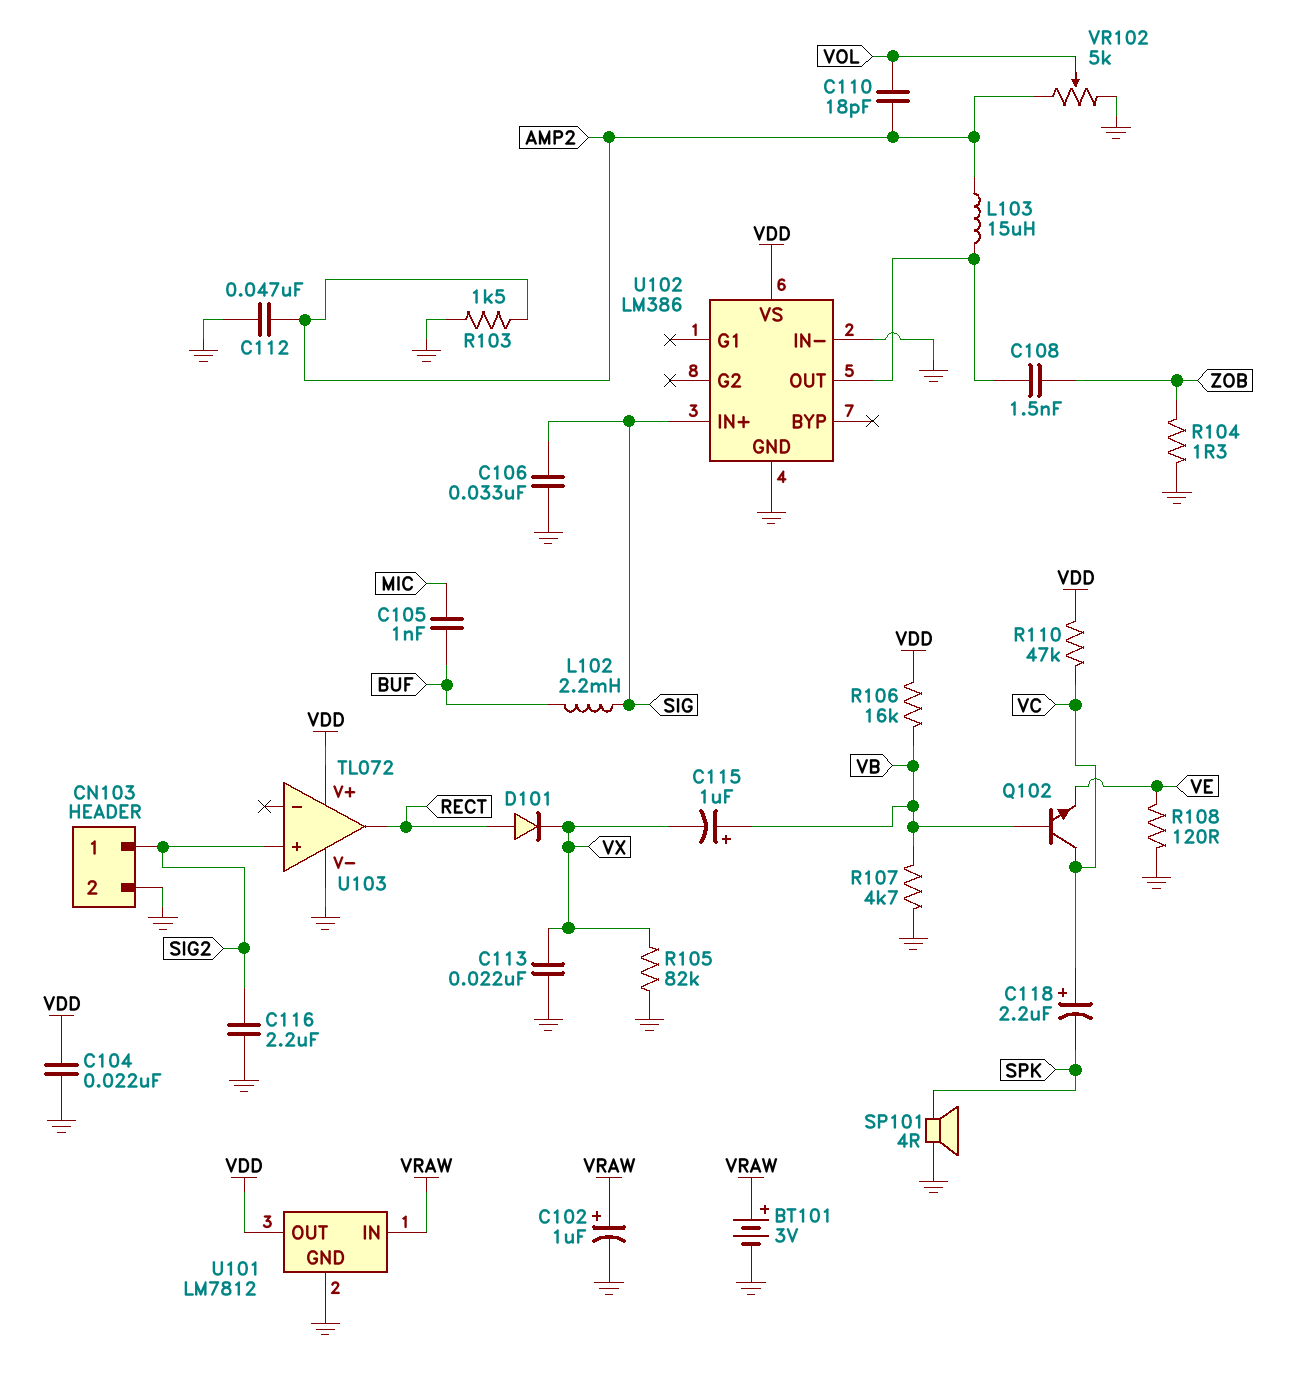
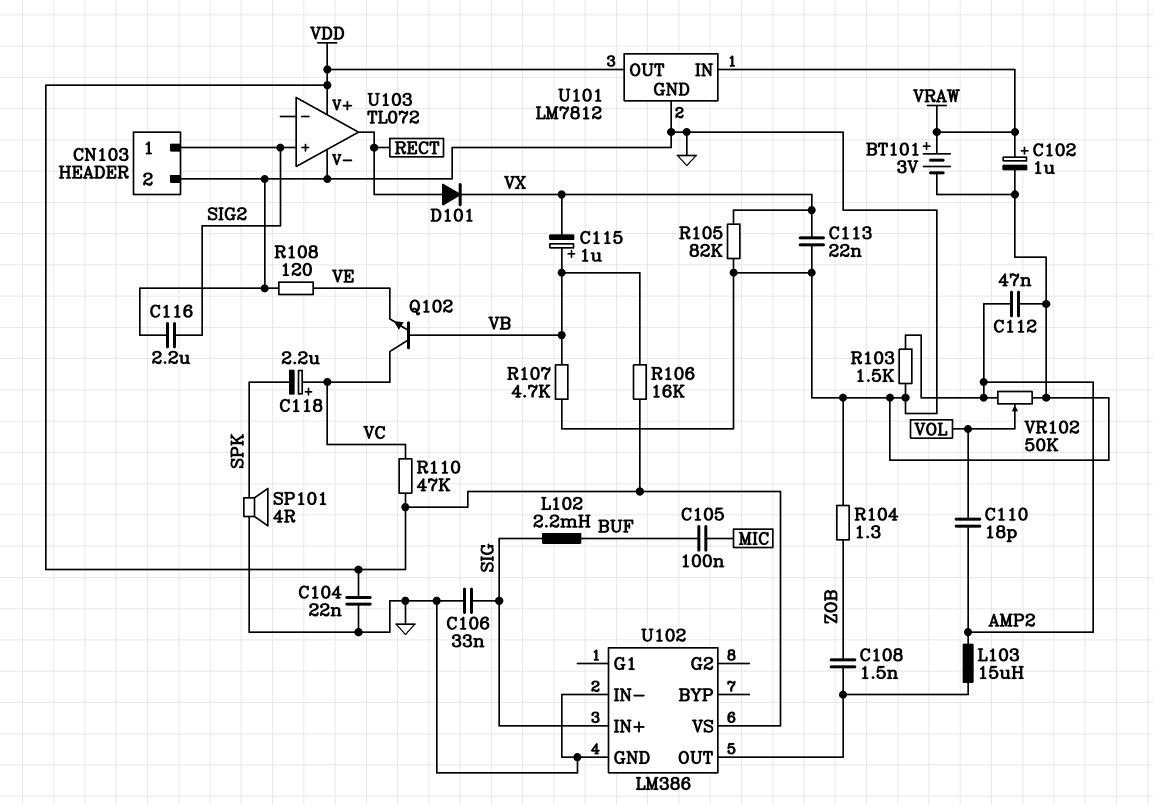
C105: 1nF (BUF, MIC) -> 100nF (BUF, MIC)
VR102: 5k (AMP2, GND, wiper VOL) -> 50k (AMP2, GND, wiper VOL)

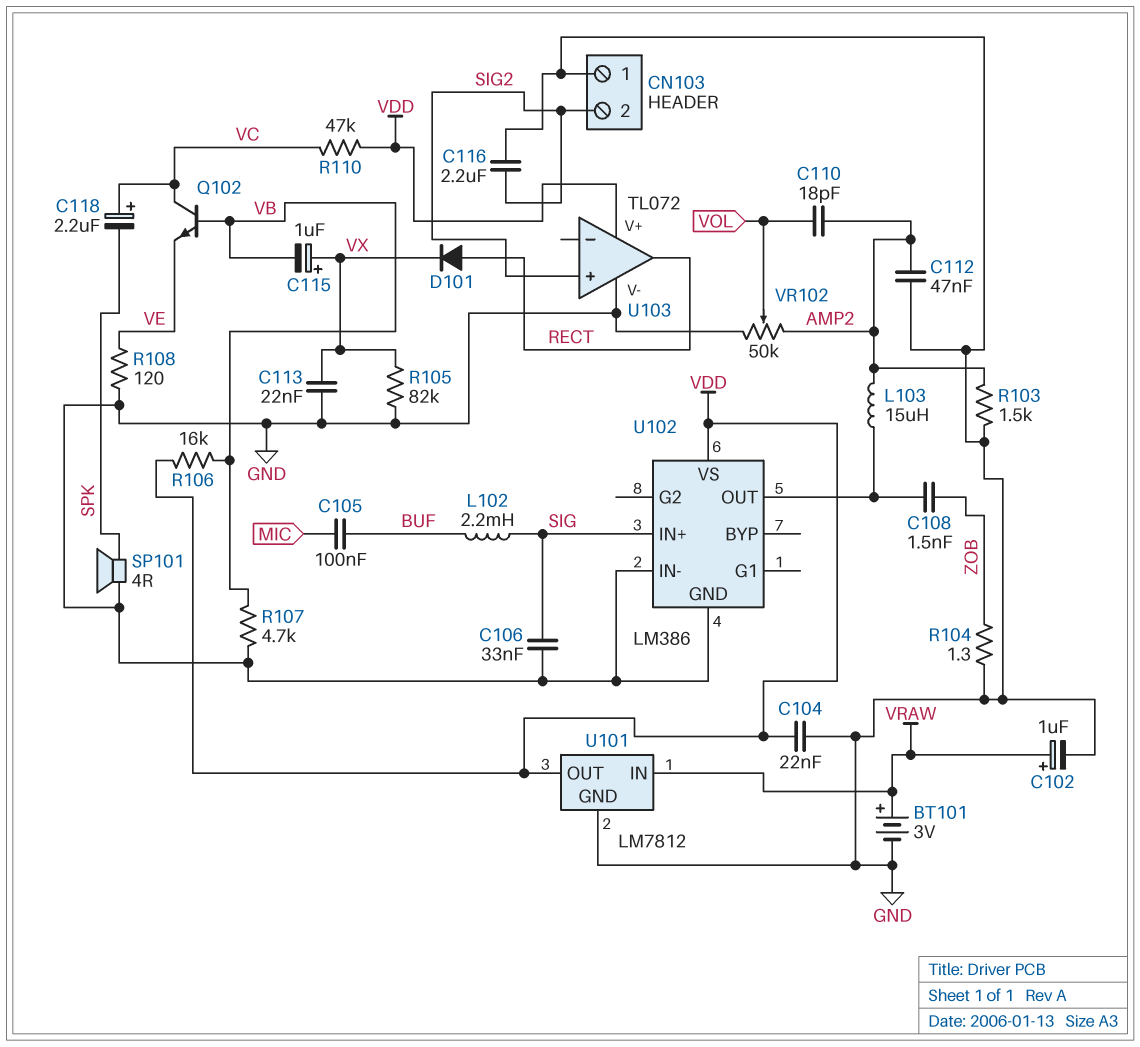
C115: 1uF (plus VB, minus VX) -> 1uF (plus VX, minus VB)
CN103 pin 1: SIG2 -> GND
CN103 pin 2: GND -> SIG2

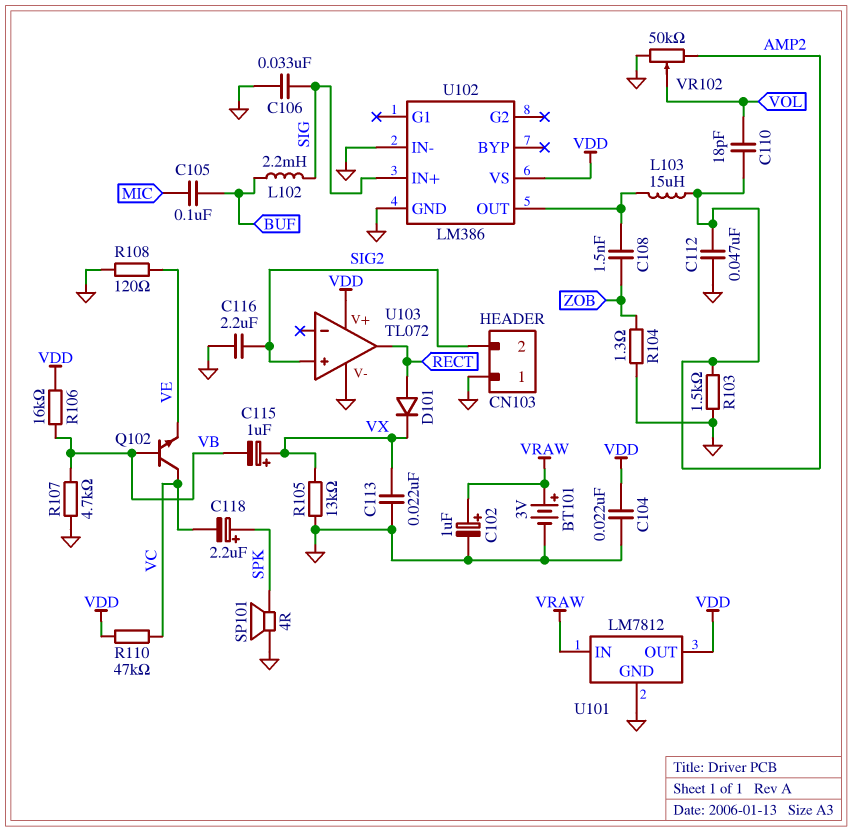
C118: 2.2uF (plus VC, minus SPK) -> 2.2uF (plus SPK, minus VC)
R105: 82k (GND, VX) -> 13k (GND, VX)

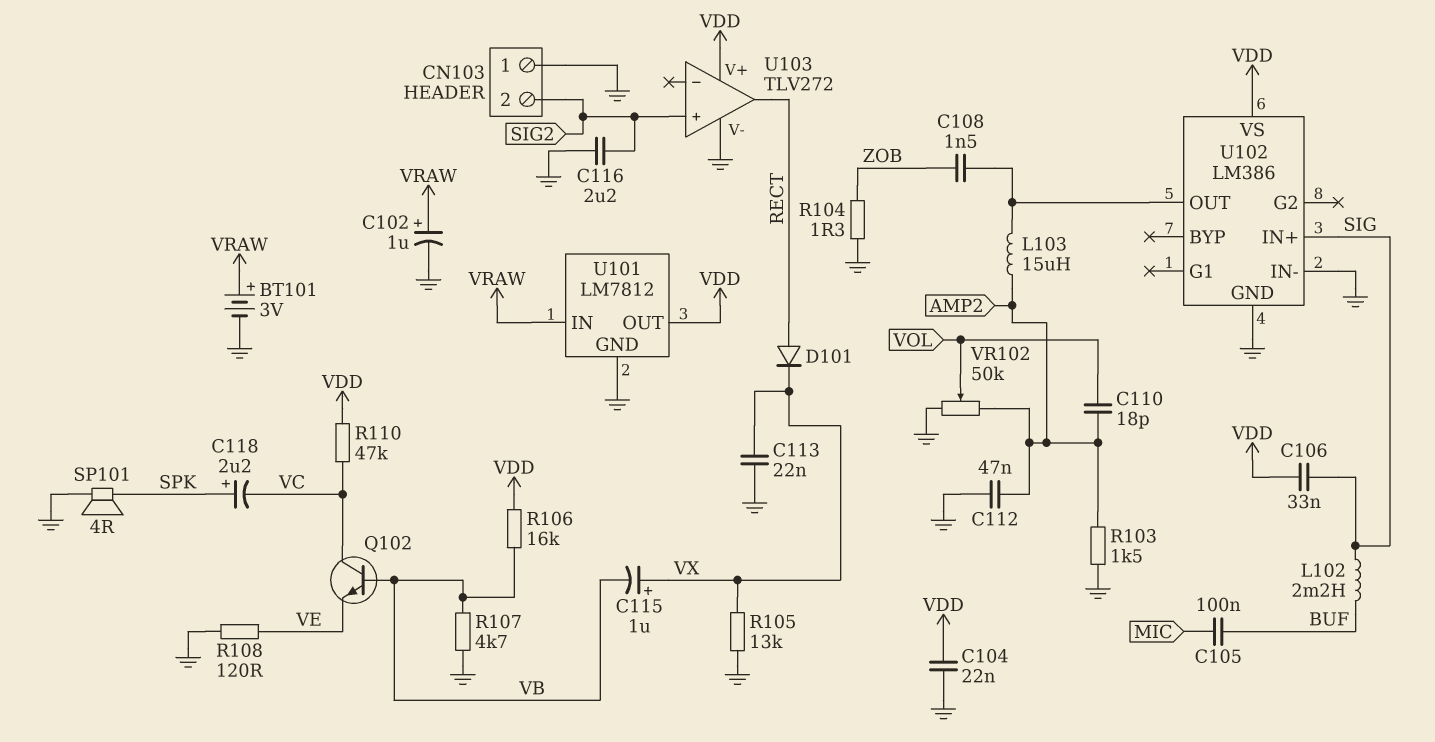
C106: 33nF (GND, SIG) -> 33nF (SIG, VDD)
U103: TL072 -> TLV272

